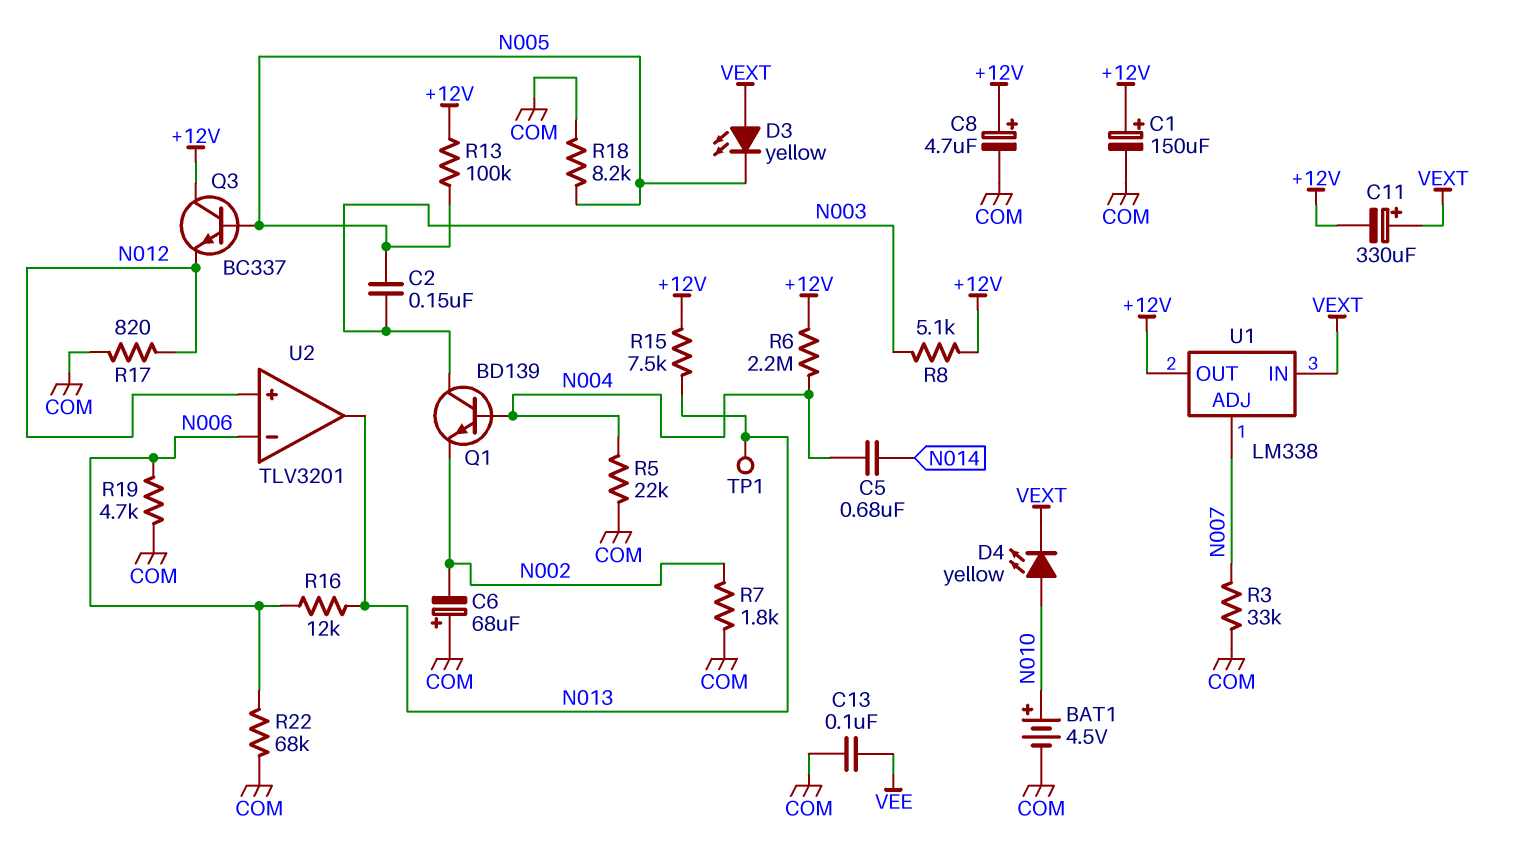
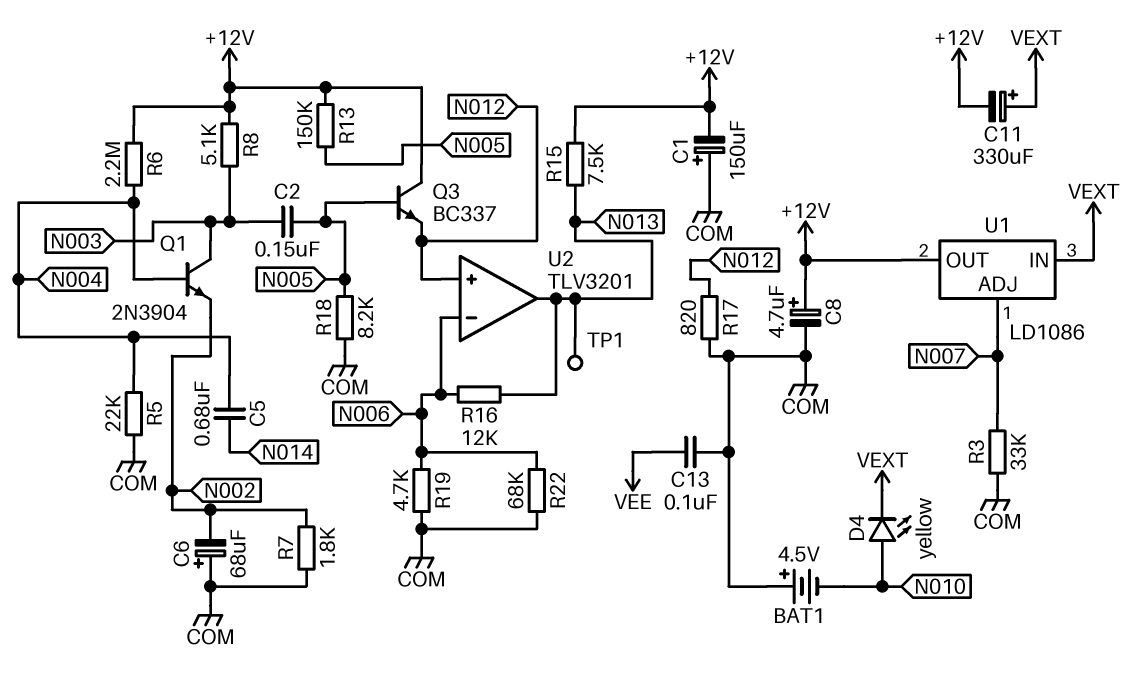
BAT1: 4.5V (plus N010, minus COM) -> 4.5V (plus COM, minus N010)
C1: 150uF (plus +12V, minus COM) -> 150uF (plus COM, minus +12V)
D3: LED yellow (A VEXT, K N005) -> none
Q1: NPN BD139 (B N004, C N003, E N002) -> NPN 2N3904 (B N004, C N003, E N002)
R13: 100k (+12V, N005) -> 150k (+12V, N005)
U1: LM338 -> LD1086

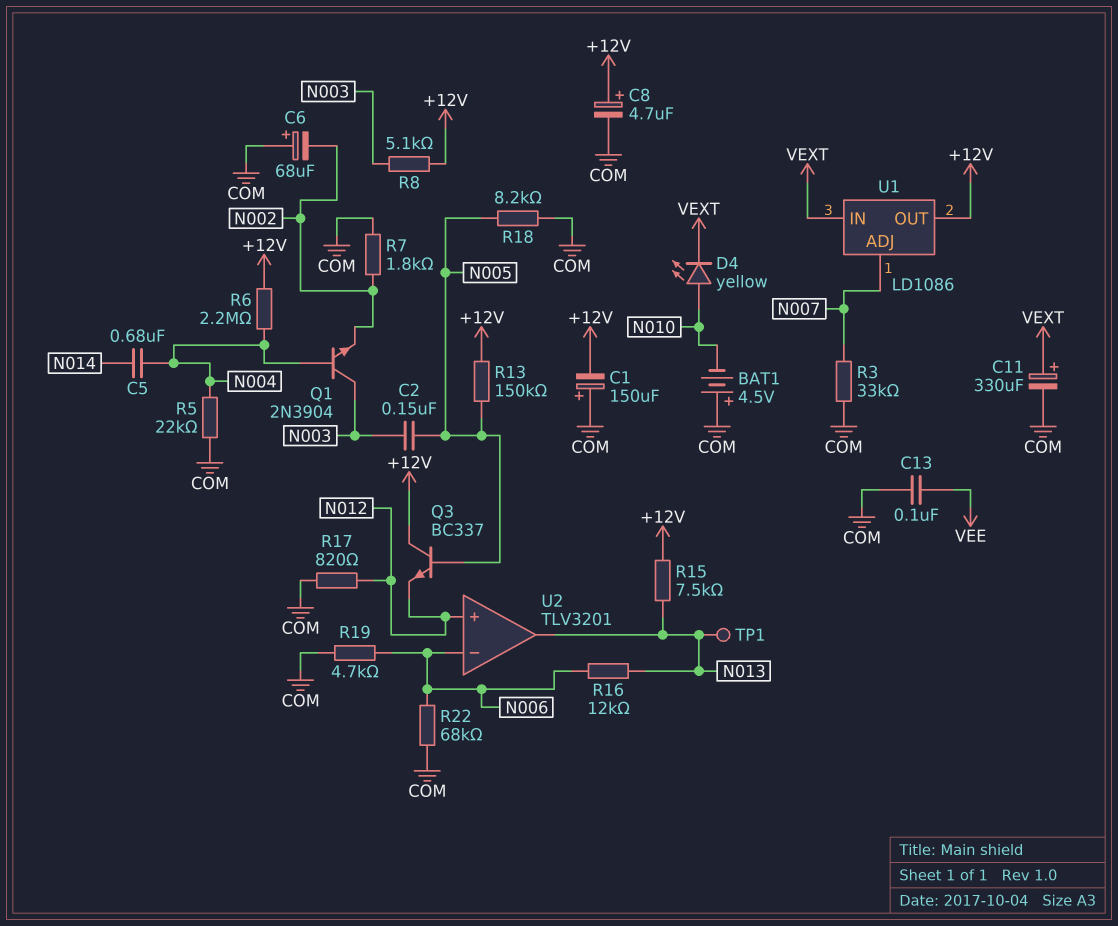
C11: 330uF (plus VEXT, minus +12V) -> 330uF (plus VEXT, minus COM)

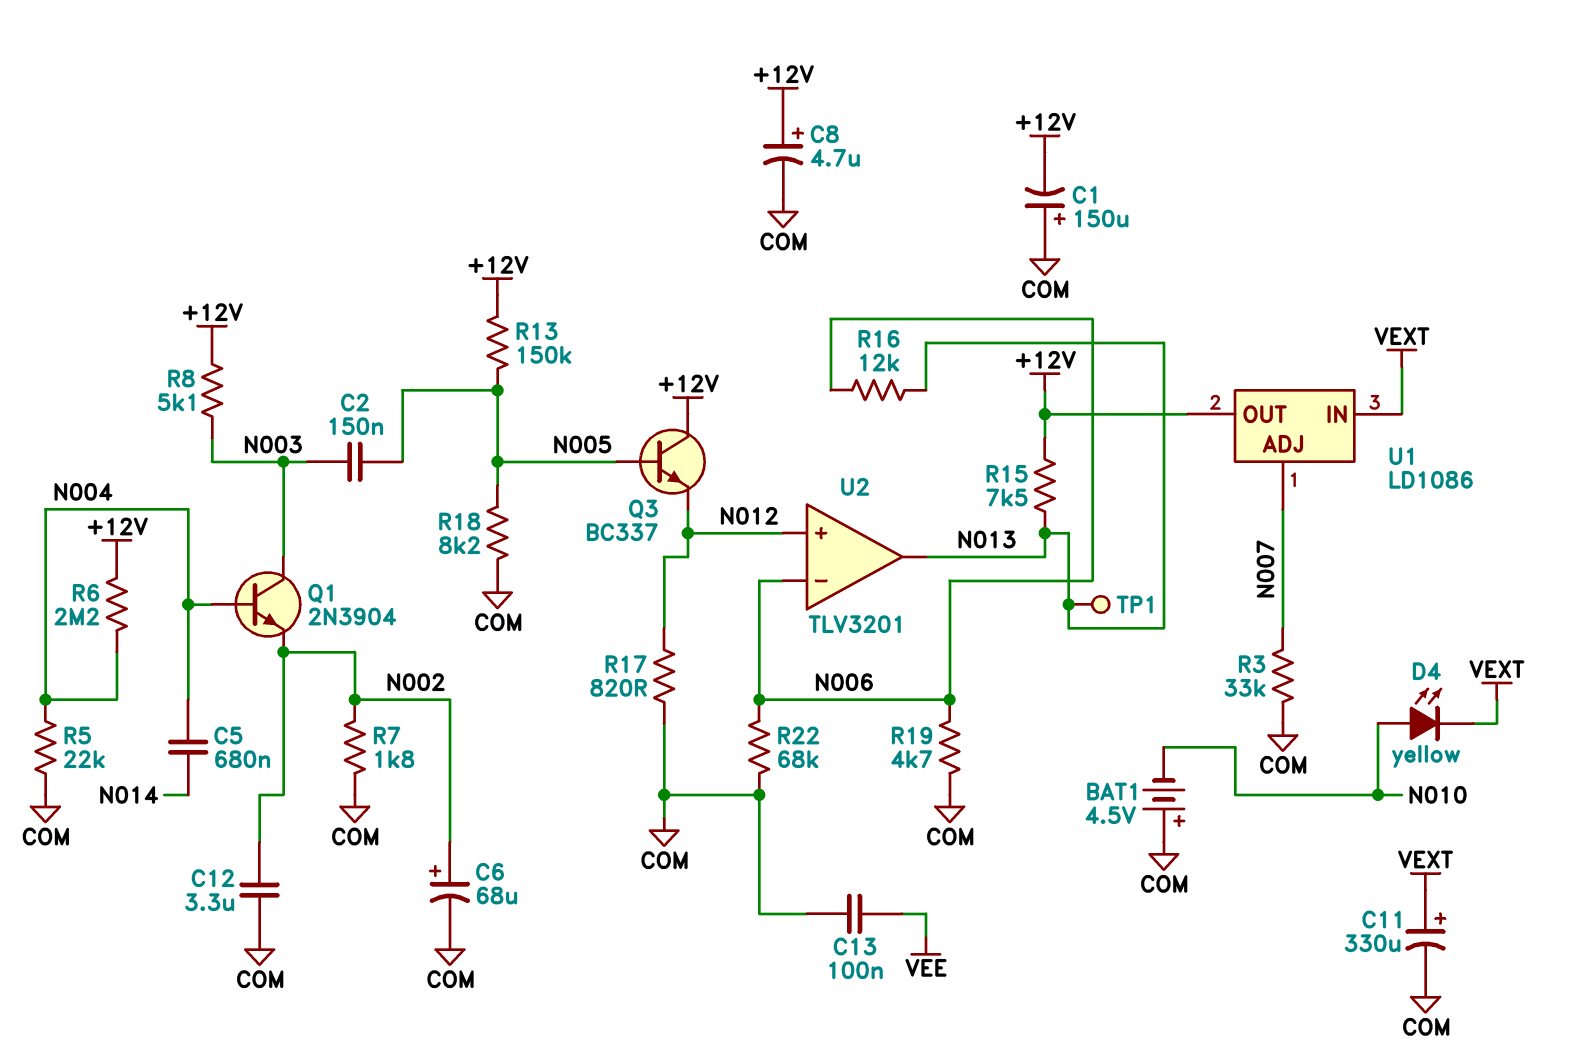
C6: 68uF (plus COM, minus N002) -> 68uF (plus N002, minus COM)
C12: none -> 3.3uF (COM, N002)

